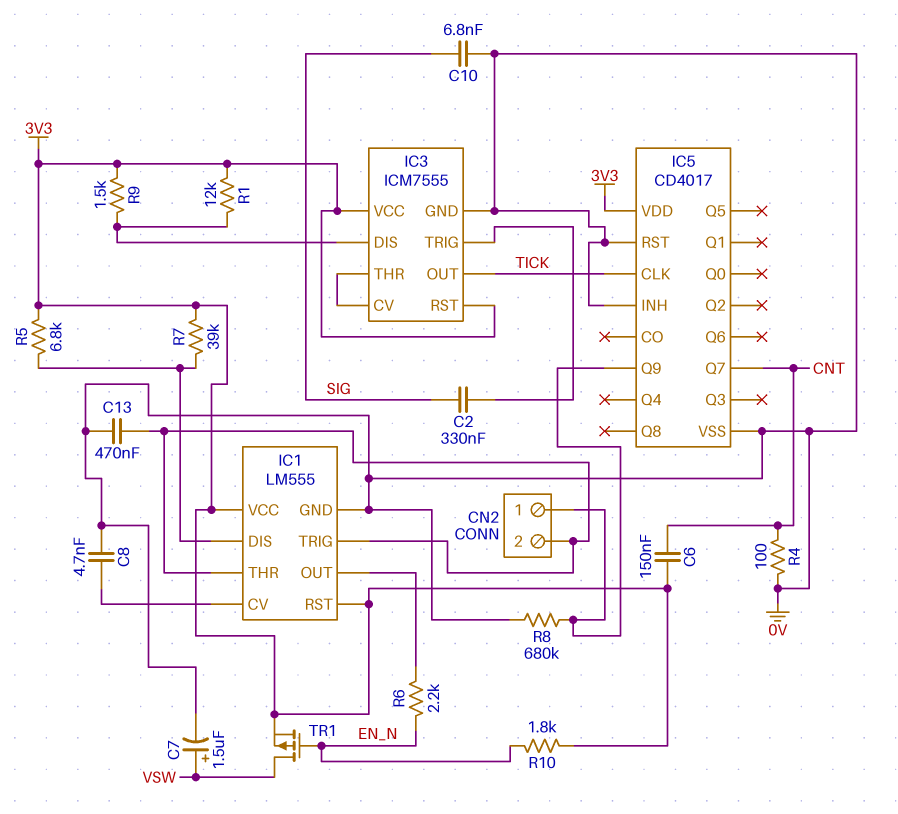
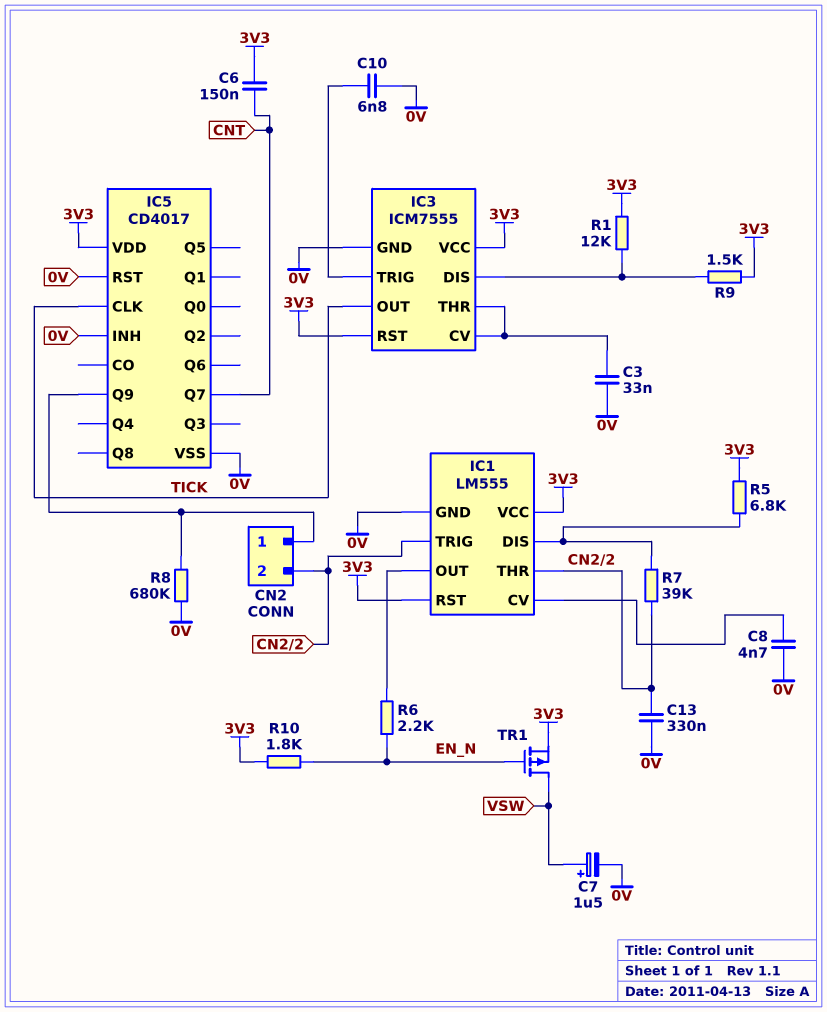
C2: 330nF (IC3/TRIG, SIG) -> none
C3: none -> 33nF (0V, IC3/CV)
C10: 6.8nF (0V, SIG) -> 6.8nF (0V, IC3/TRIG)
C13: 470nF (0V, CN2/2) -> 330nF (0V, CN2/2)
R4: 100 (0V, CNT) -> none
R7: 39k (3V3, IC1/DIS) -> 39k (CN2/2, IC1/DIS)

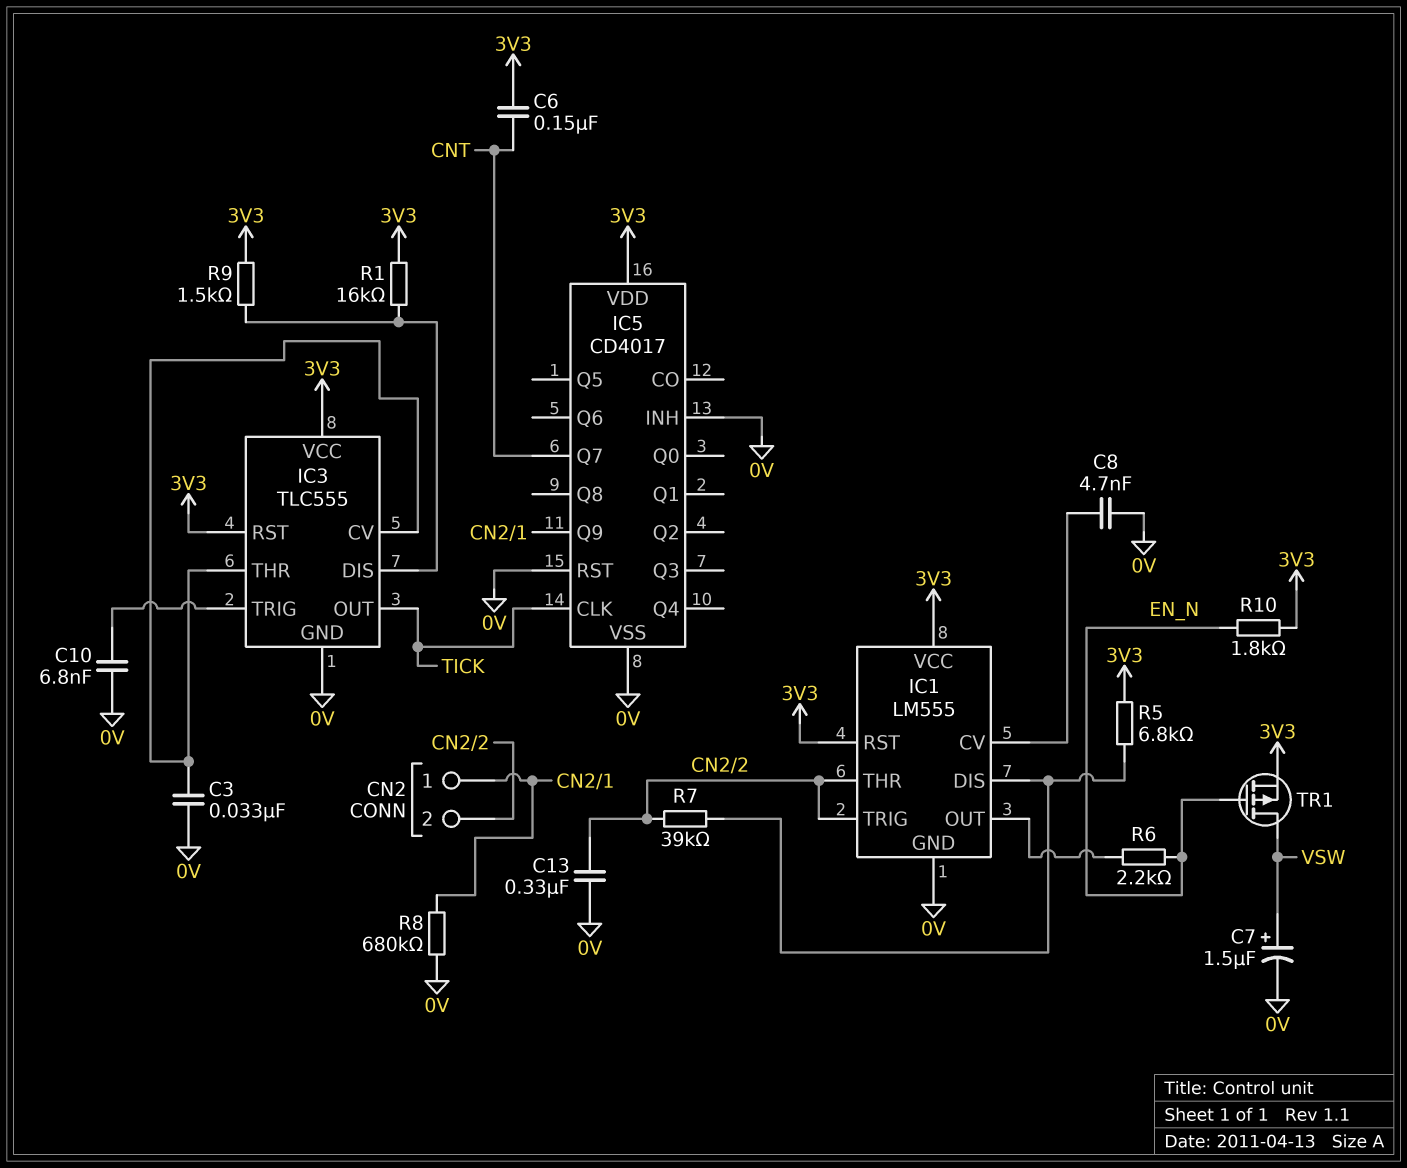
IC3: ICM7555 -> TLC555
R1: 12k (3V3, IC3/DIS) -> 16k (3V3, IC3/DIS)

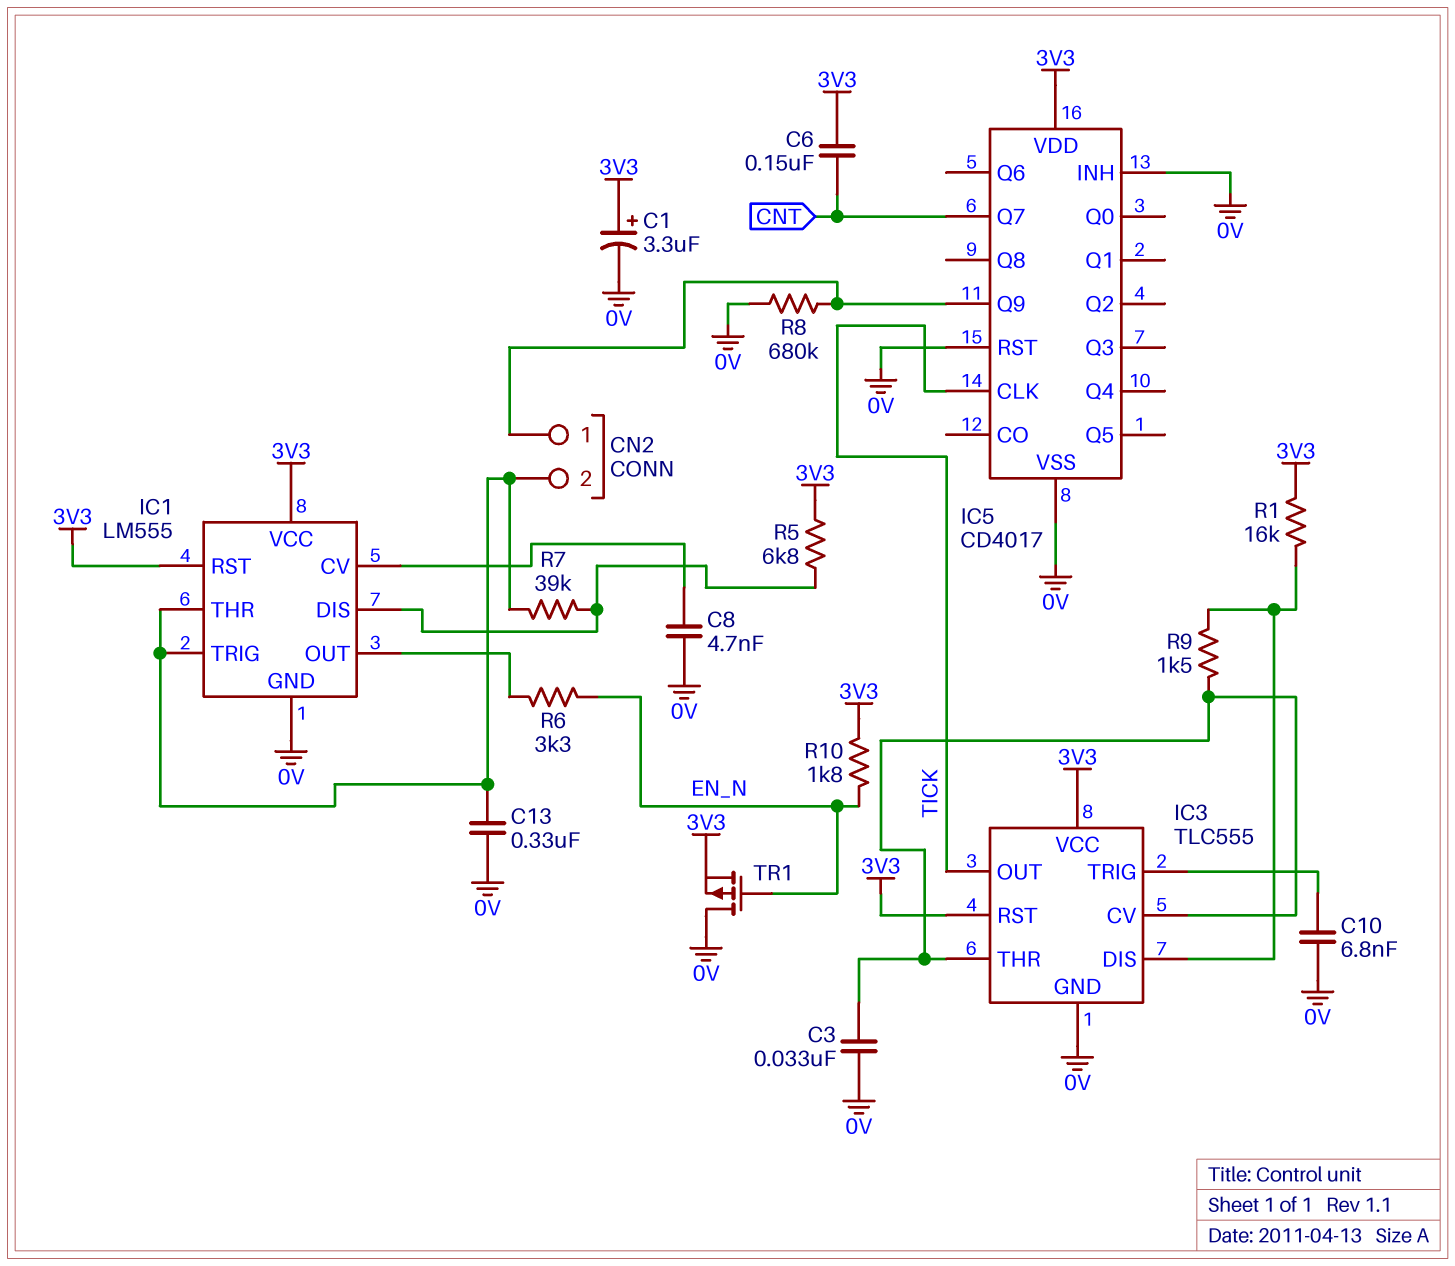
C1: none -> 3.3uF (plus 3V3, minus 0V)
C7: 1.5uF (plus VSW, minus 0V) -> none
R6: 2.2k (EN_N, IC1/OUT) -> 3.3k (EN_N, IC1/OUT)
R9: 1.5k (3V3, IC3/DIS) -> 1.5k (IC3/CV, IC3/DIS)
TR1: PMOS (G EN_N, D VSW, S 3V3) -> PMOS (G EN_N, D 0V, S 3V3)

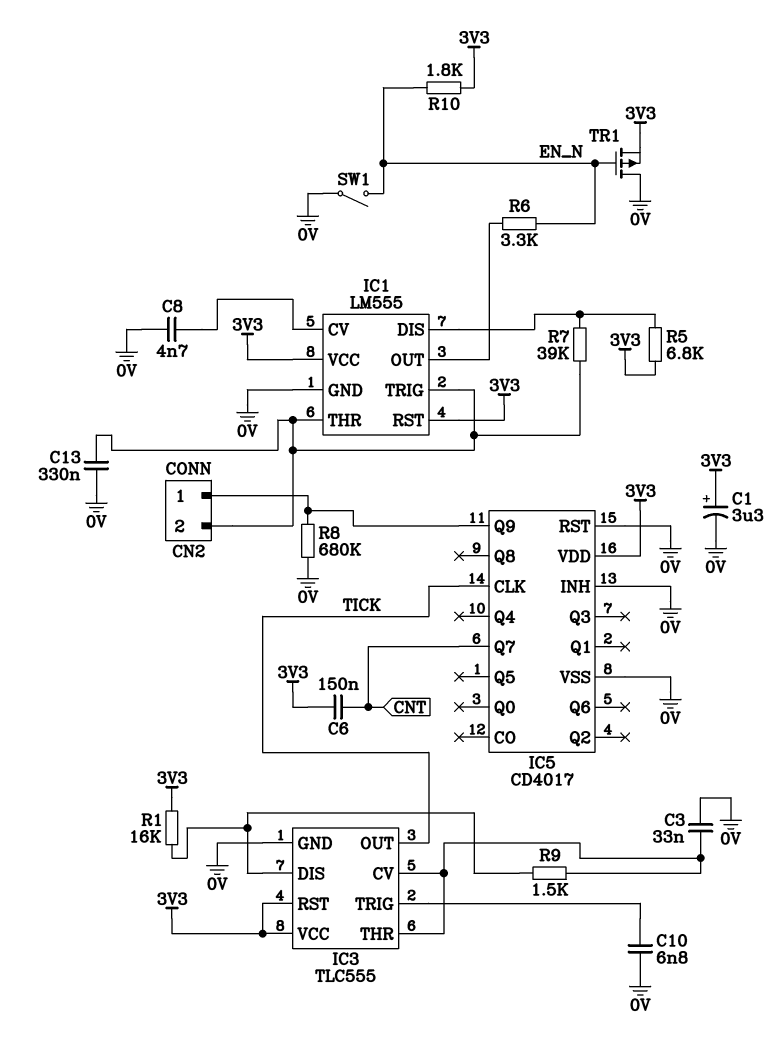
SW1: none -> switch (0V, EN_N)

